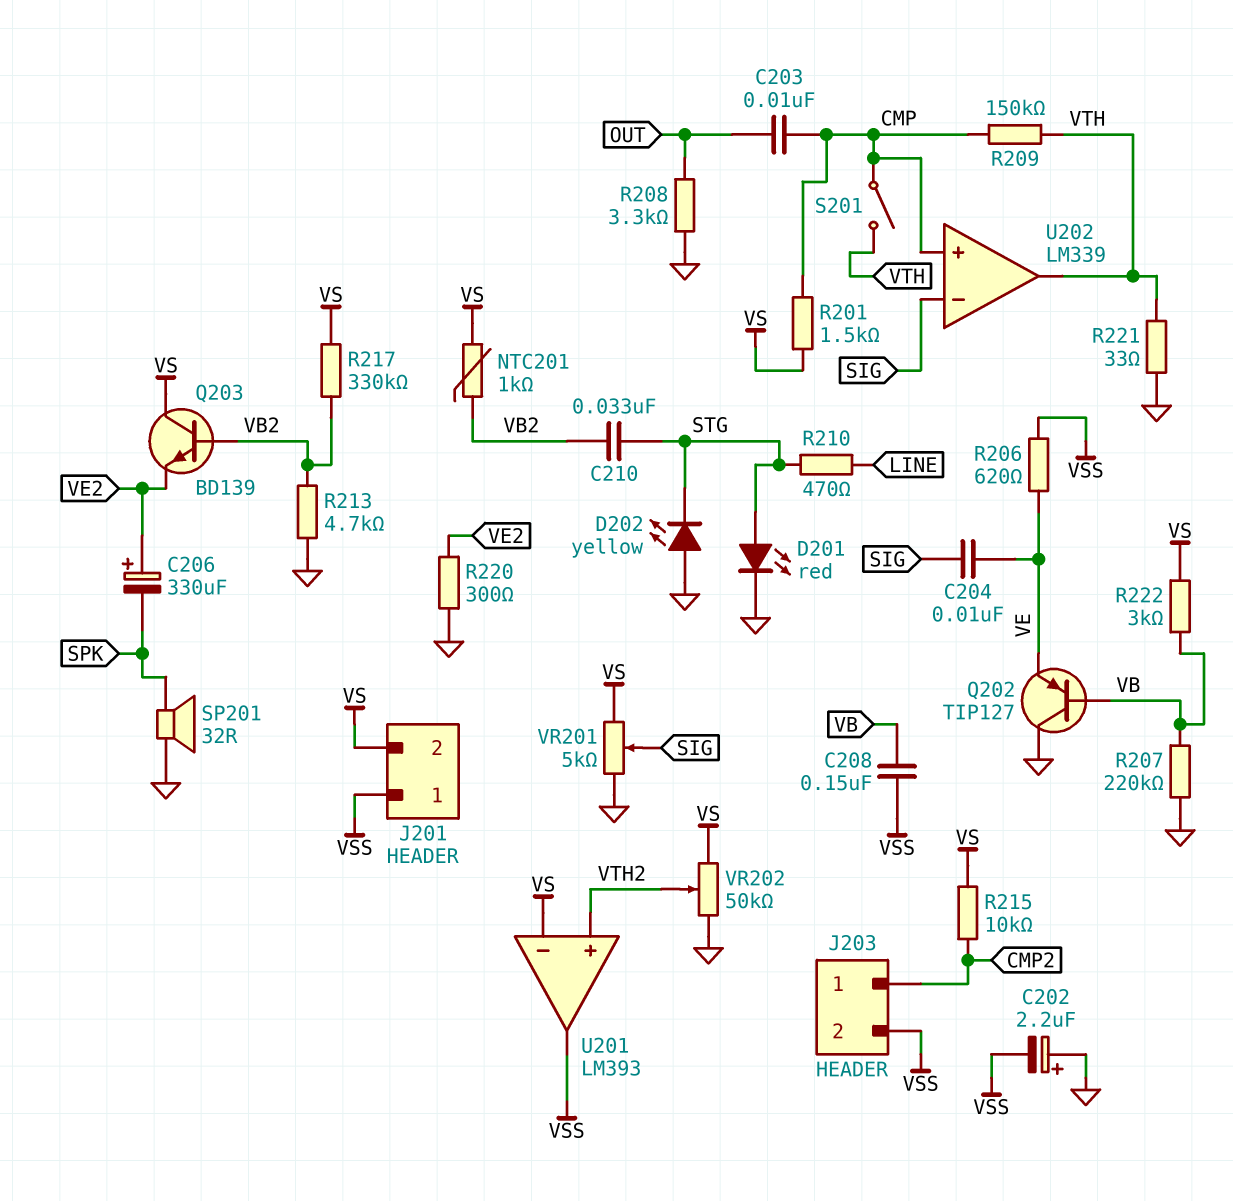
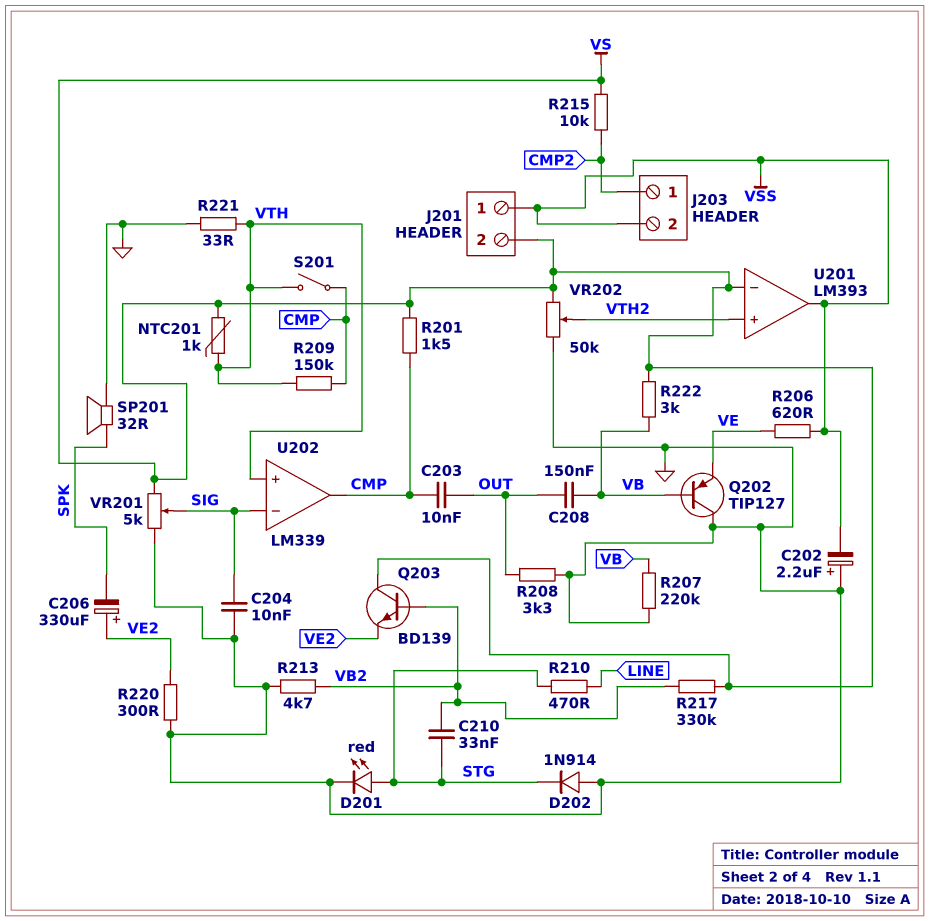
C204: 10nF (SIG, VE) -> 10nF (GND, SIG)
C208: 150nF (VB, VSS) -> 150nF (OUT, VB)
D202: LED yellow (A GND, K STG) -> diode 1N914 (A GND, K STG)
NTC201: 1k (VB2, VS) -> 1k (VS, VTH)
U202 pin in+: CMP -> VTH
U202 pin out: VTH -> CMP

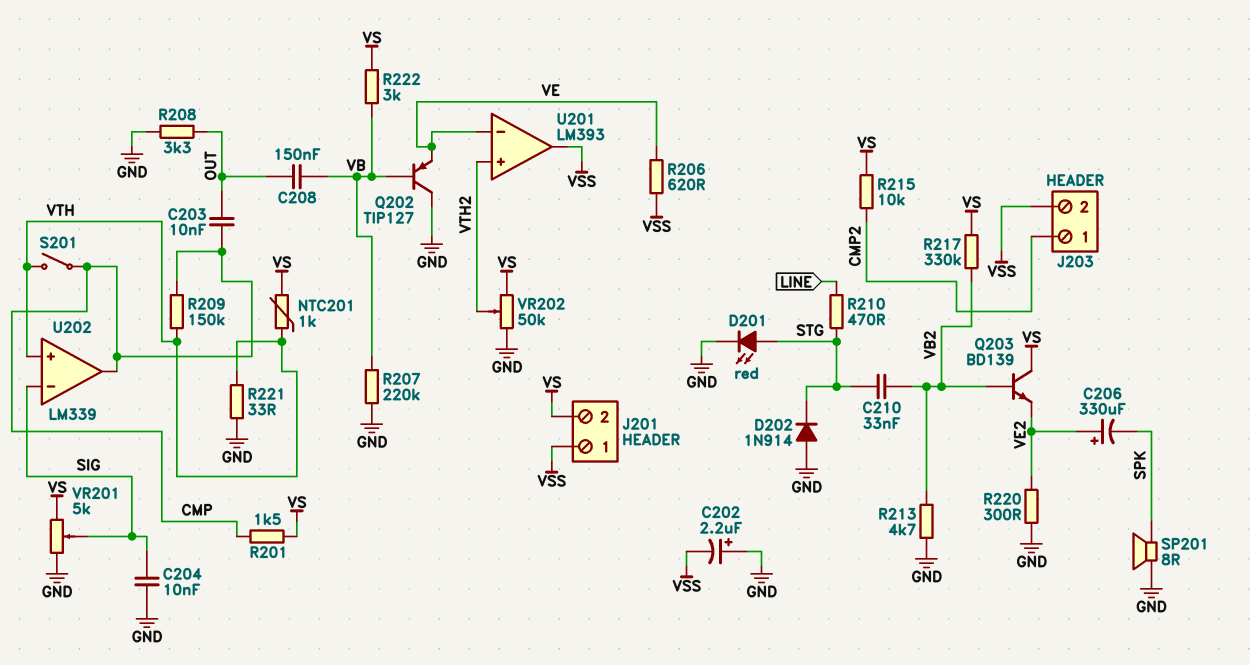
SP201: speaker 32R (GND, SPK) -> speaker 8R (GND, SPK)
U201 pin in-: VS -> VE

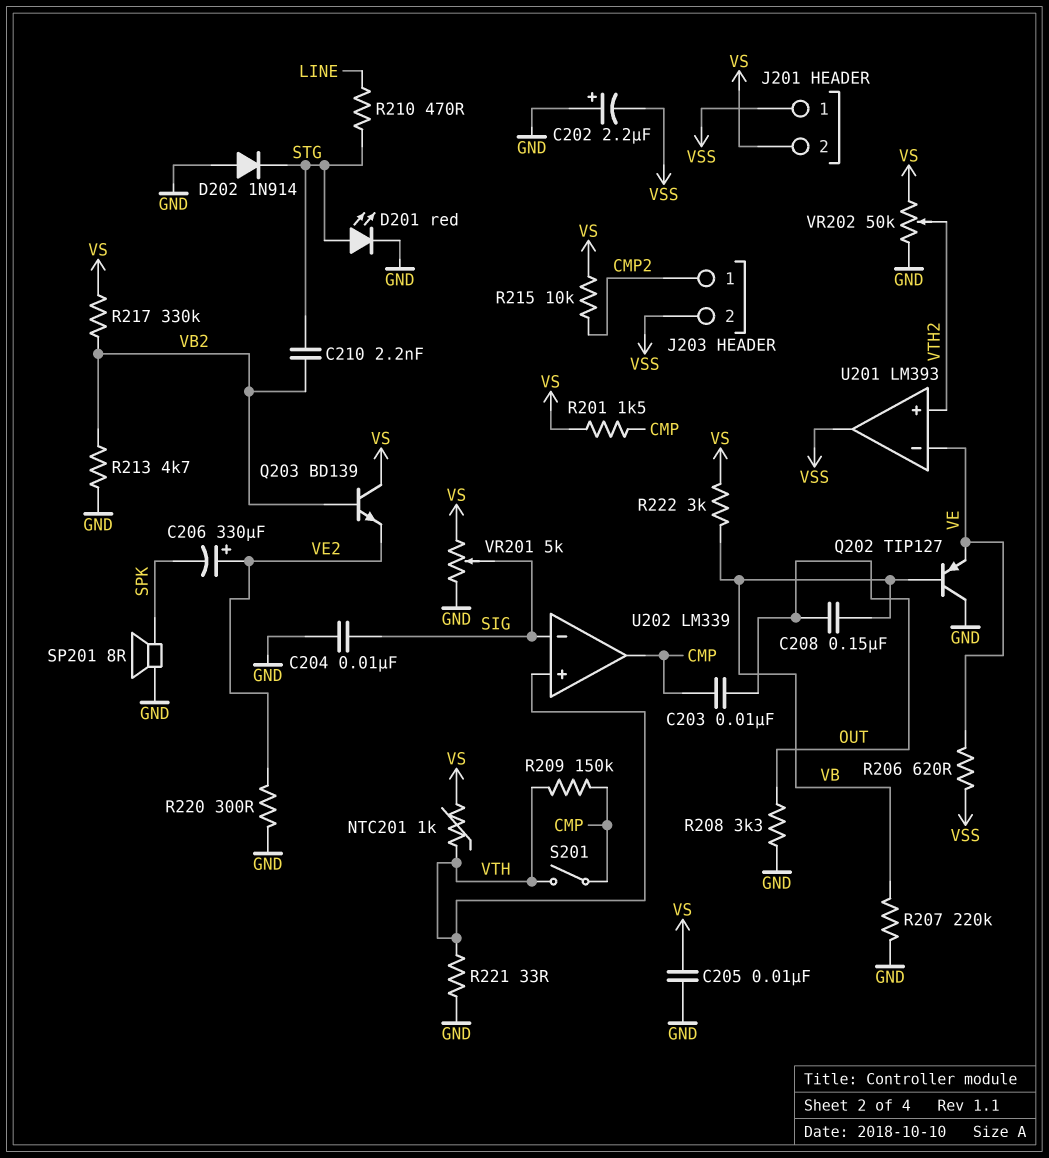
C205: none -> 10nF (GND, VS)
C210: 33nF (STG, VB2) -> 2.2nF (STG, VB2)

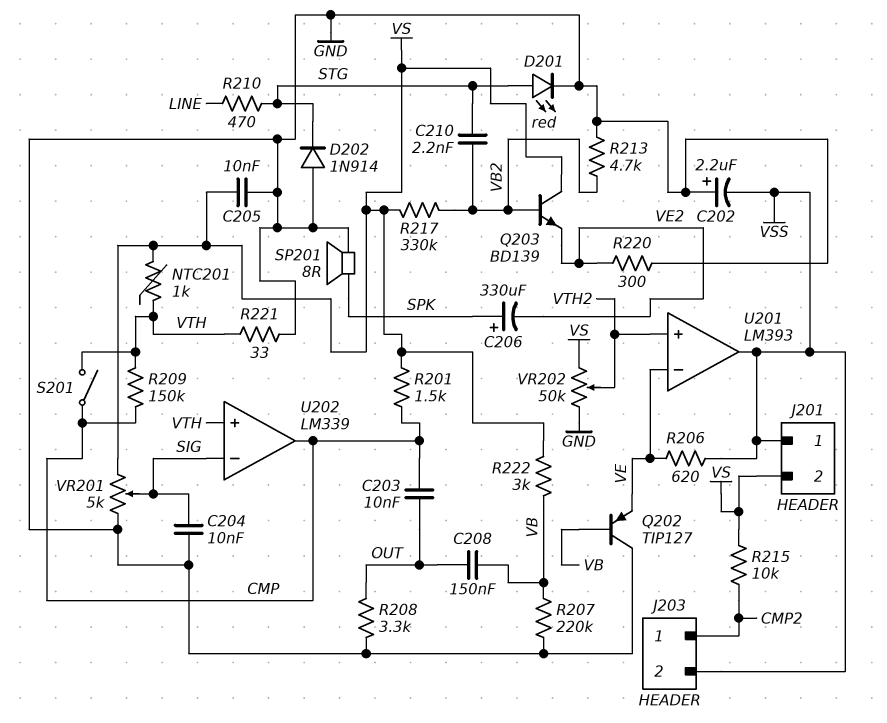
C206: 330uF (plus VE2, minus SPK) -> 330uF (plus SPK, minus VE2)

